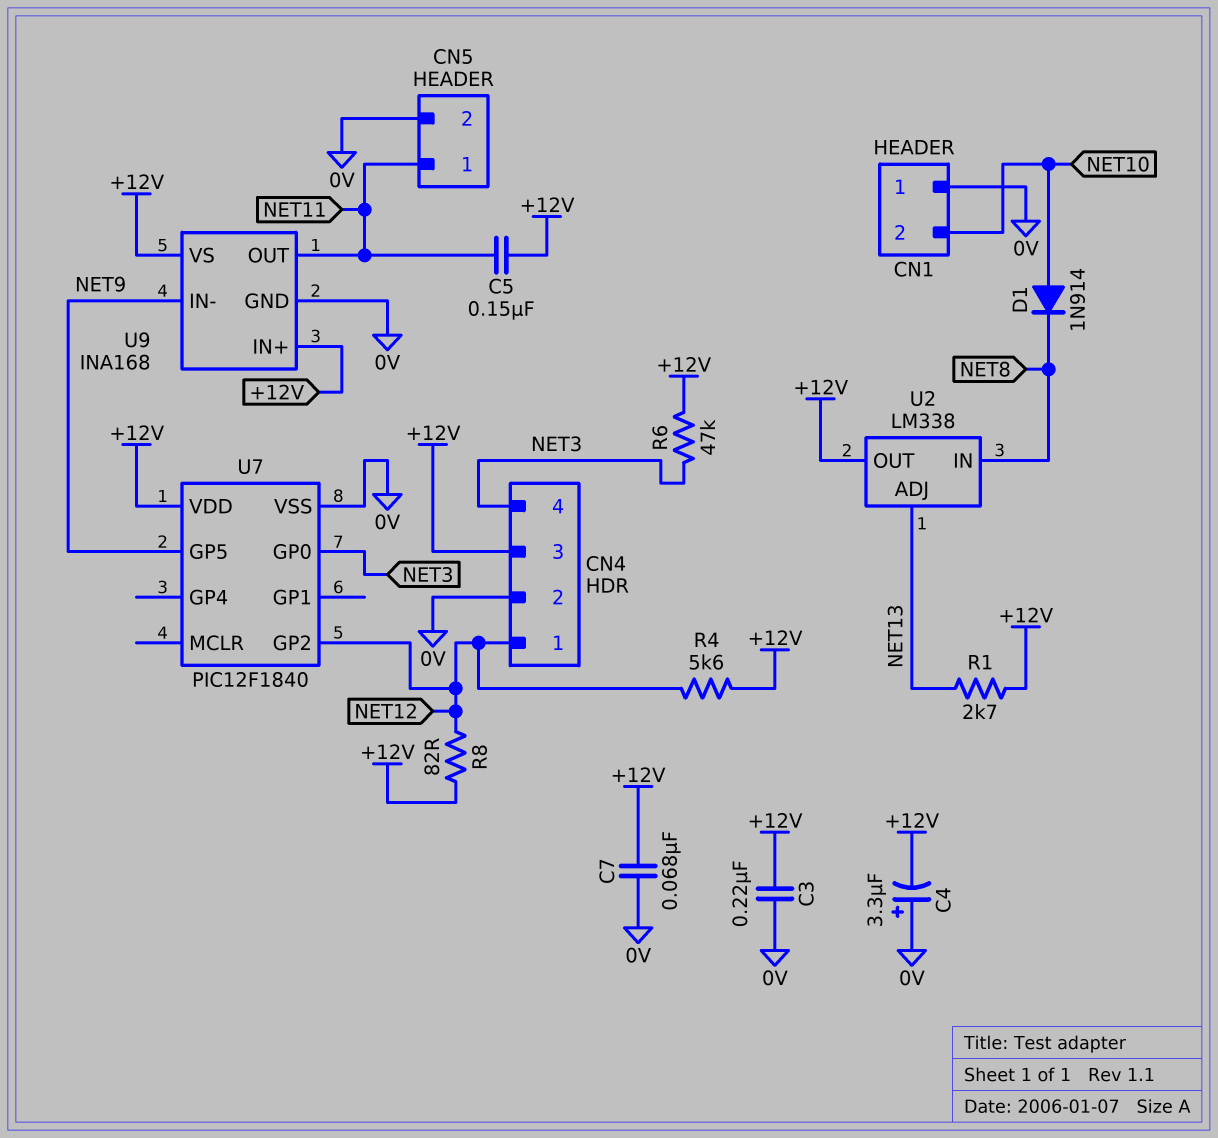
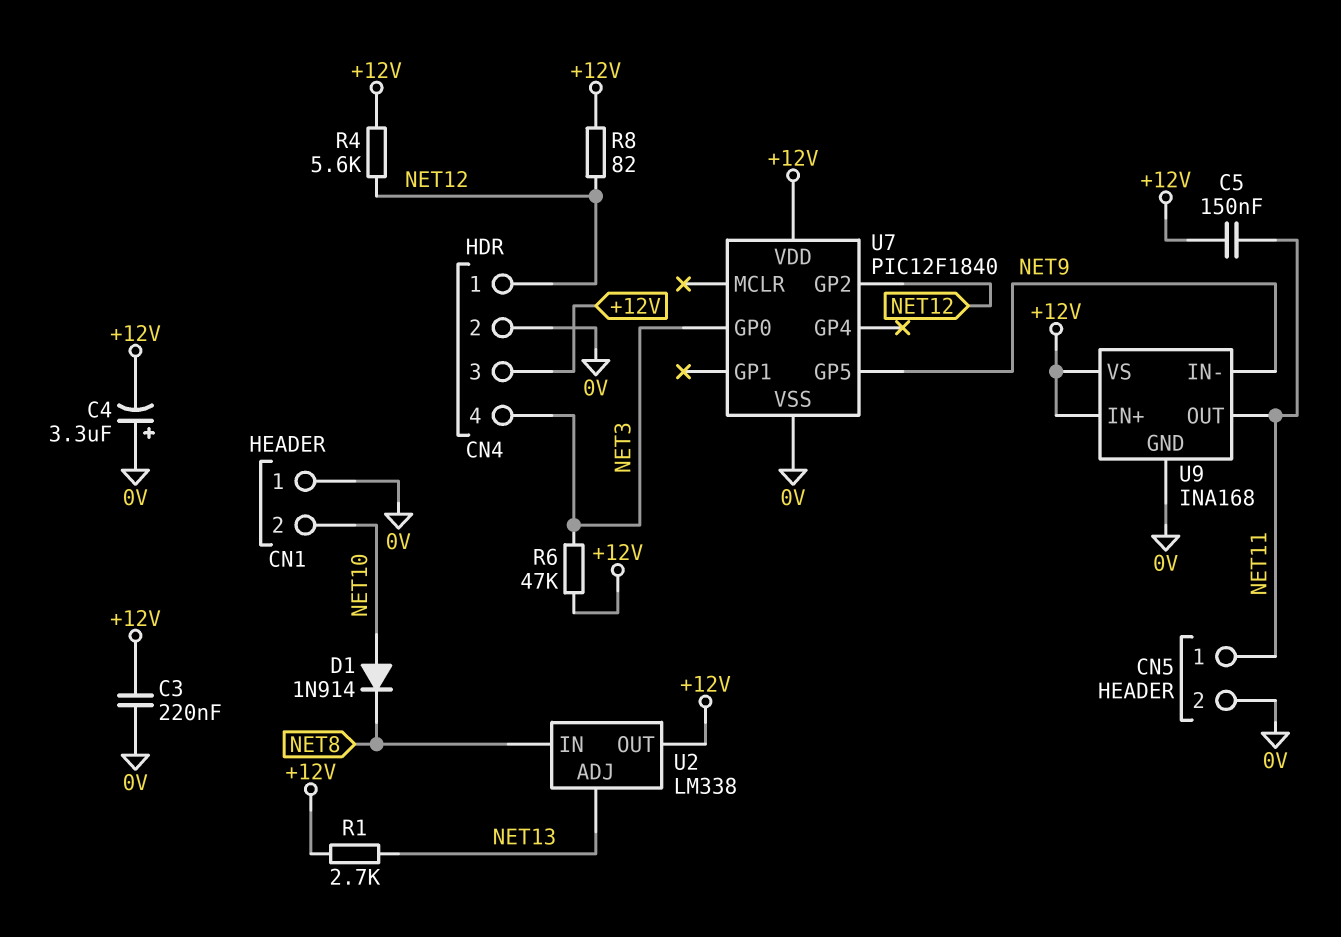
C7: 68nF (+12V, 0V) -> none

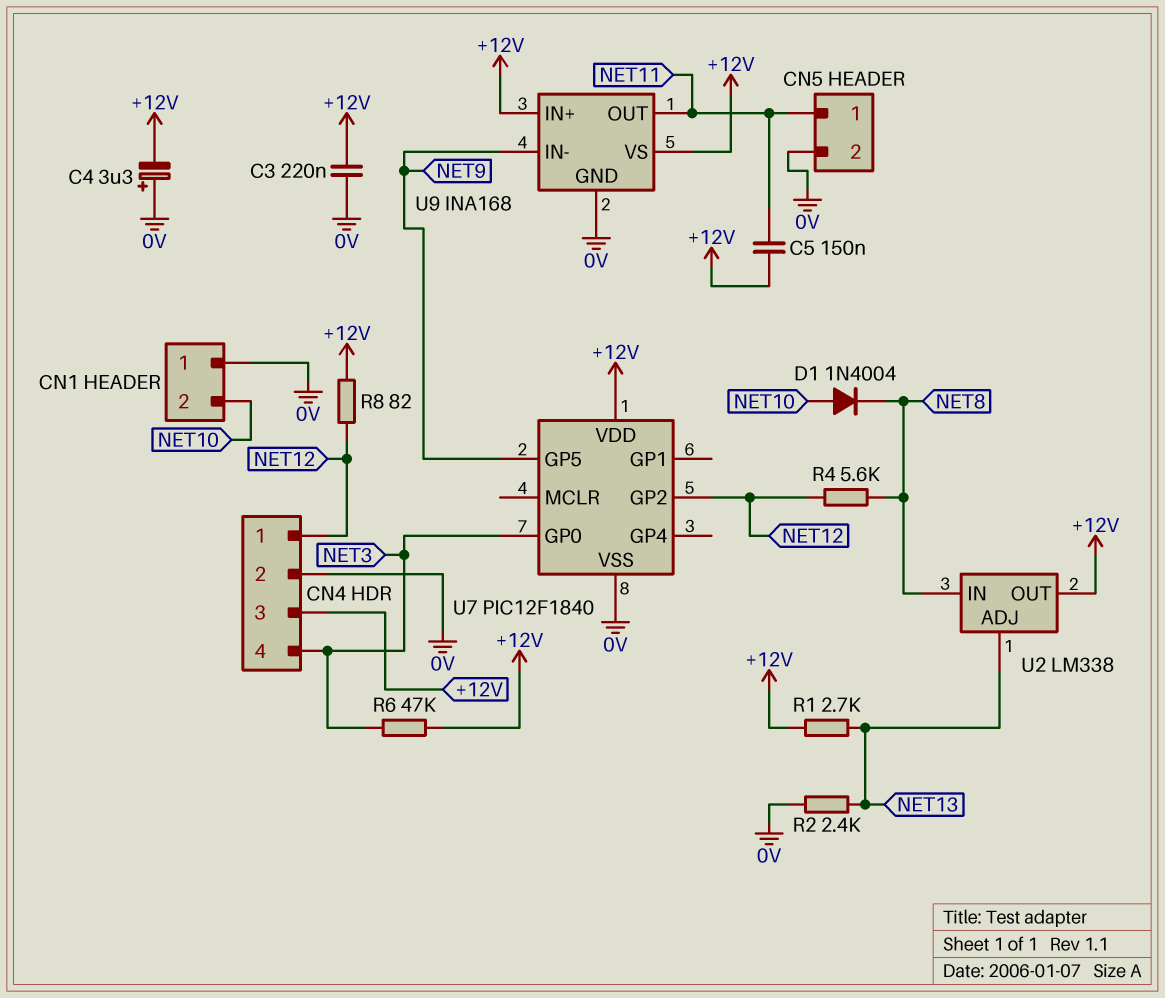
D1: diode 1N914 (A NET10, K NET8) -> diode 1N4004 (A NET10, K NET8)
R2: none -> 2.4k (0V, NET13)
R4: 5.6k (+12V, NET12) -> 5.6k (NET8, NET12)

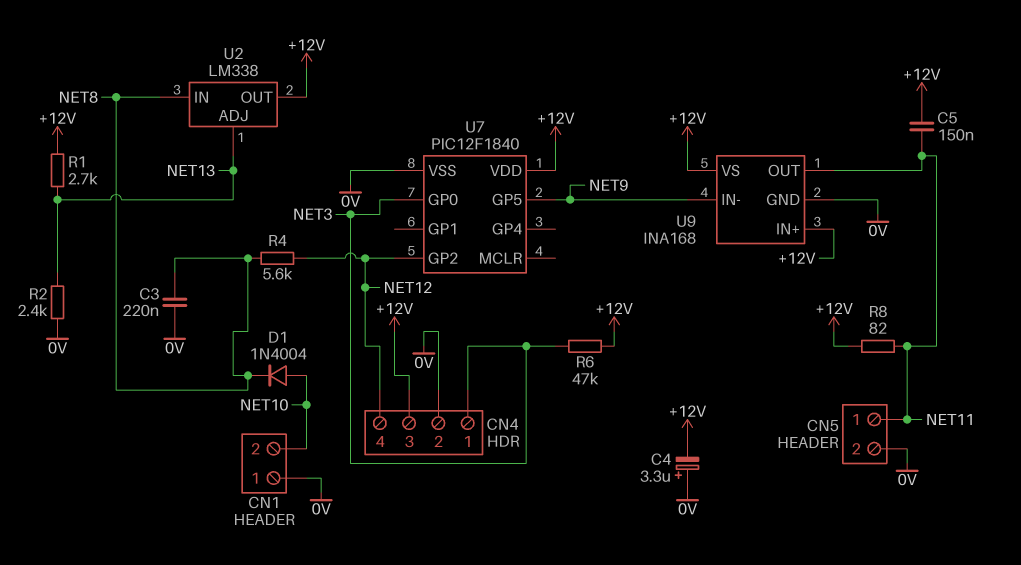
C3: 220nF (+12V, 0V) -> 220nF (0V, NET8)
CN4 pin 1: NET12 -> NET3
CN4 pin 4: NET3 -> NET12
R8: 82 (+12V, NET12) -> 82 (+12V, NET11)

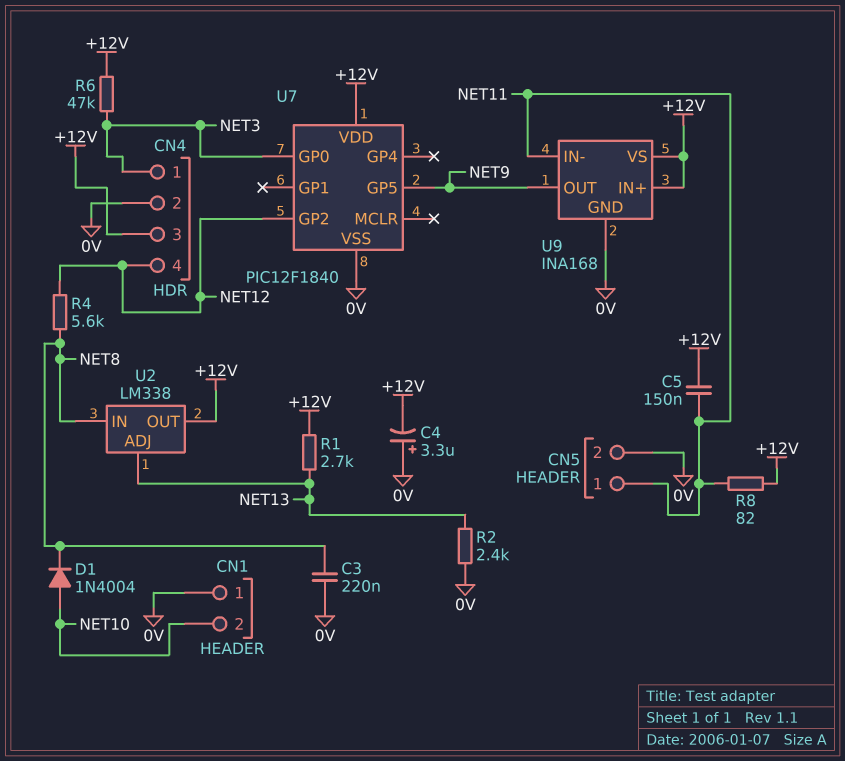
U9 pin IN-: NET9 -> NET11
U9 pin OUT: NET11 -> NET9

